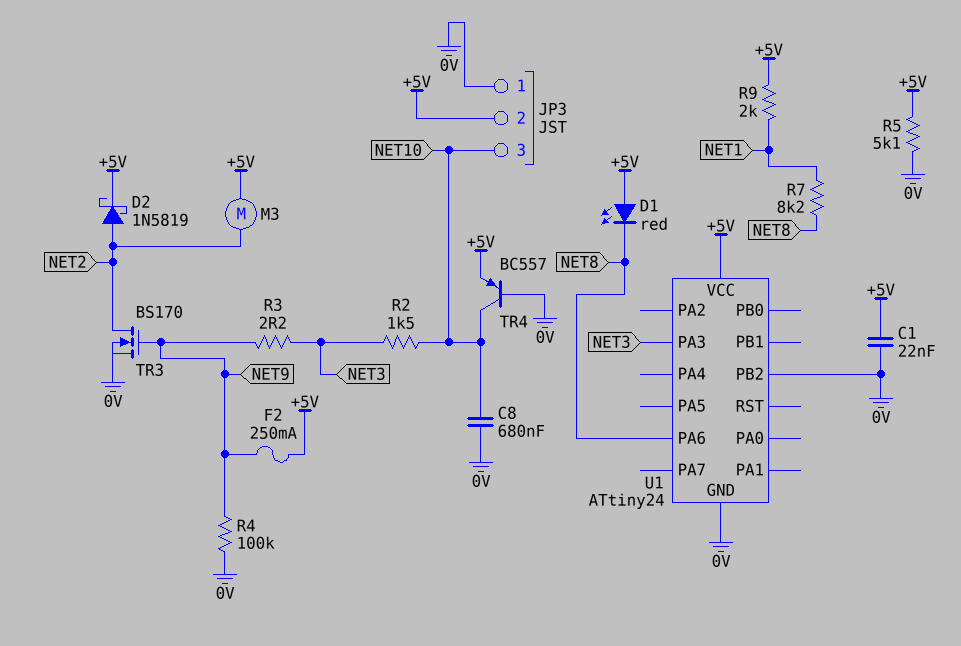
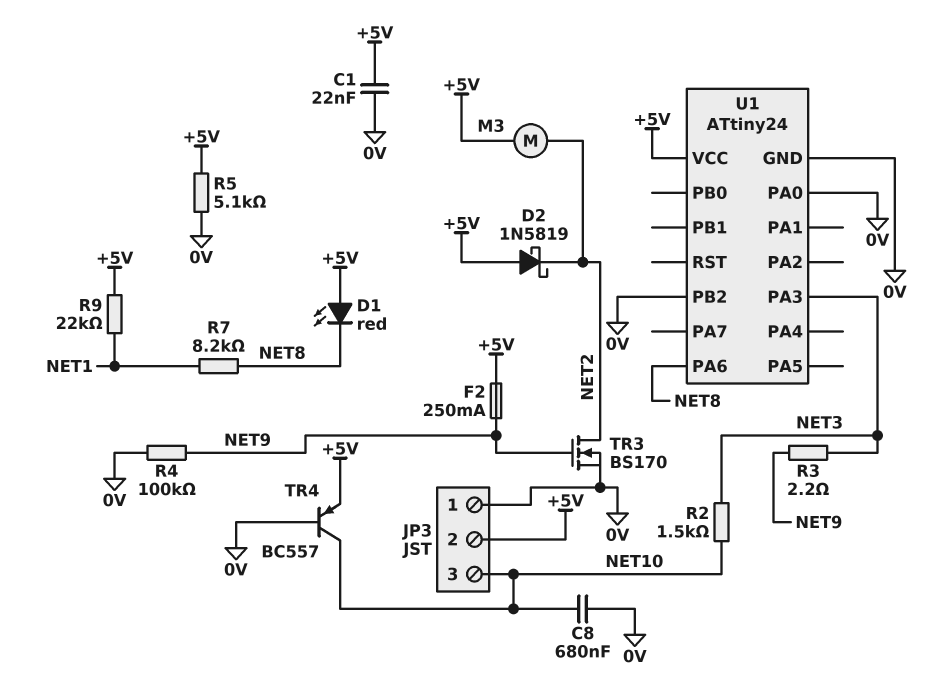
D2: schottky 1N5819 (A NET2, K +5V) -> schottky 1N5819 (A +5V, K NET2)
R9: 2k (+5V, NET1) -> 22k (+5V, NET1)
U1 pin PA0: none -> 0V

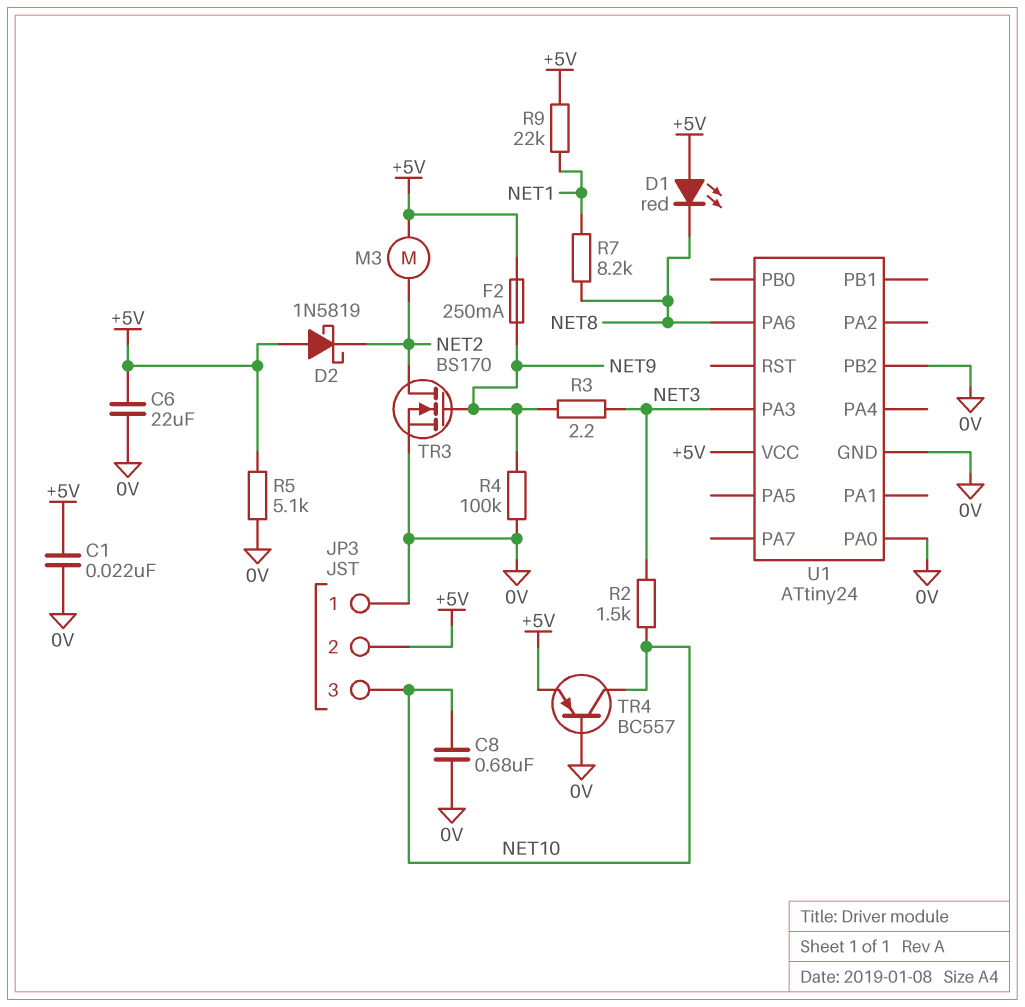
C6: none -> 22uF (+5V, 0V)

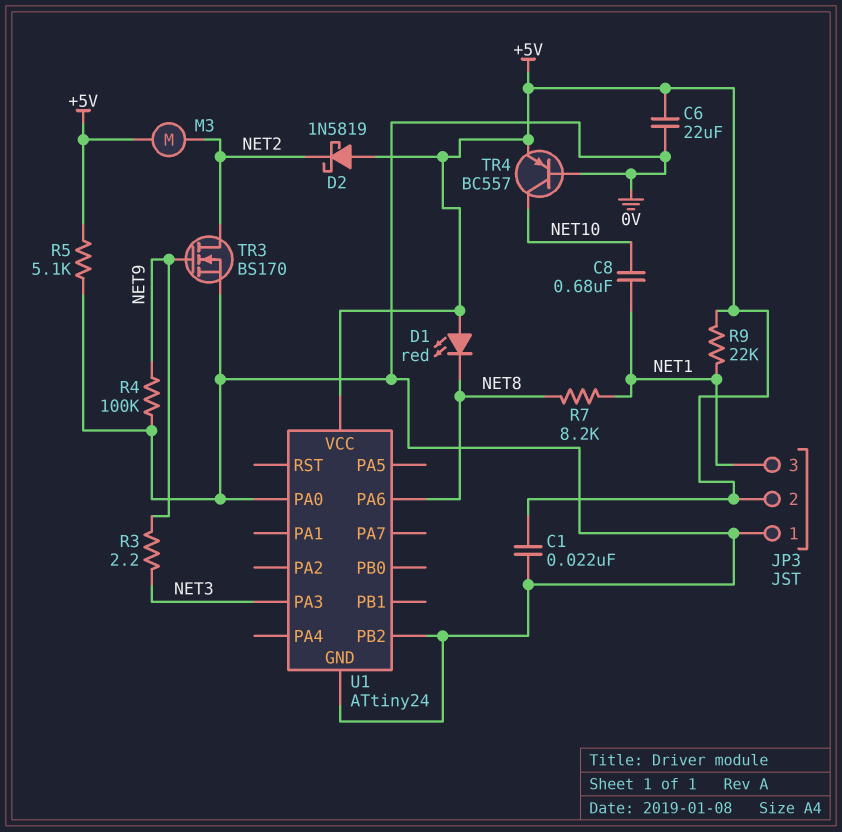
C8: 680nF (0V, NET10) -> 680nF (NET1, NET10)
F2: 250mA (+5V, NET9) -> none
JP3 pin 3: NET10 -> NET1
R2: 1.5k (NET3, NET10) -> none

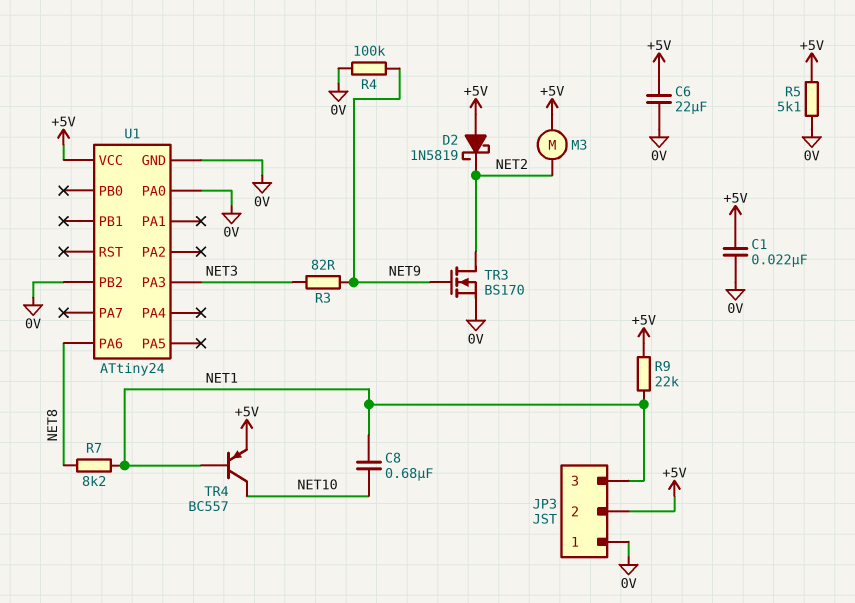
D1: LED red (A +5V, K NET8) -> none
R3: 2.2 (NET3, NET9) -> 82 (NET3, NET9)
TR4: PNP BC557 (B 0V, C NET10, E +5V) -> PNP BC557 (B NET1, C NET10, E +5V)

